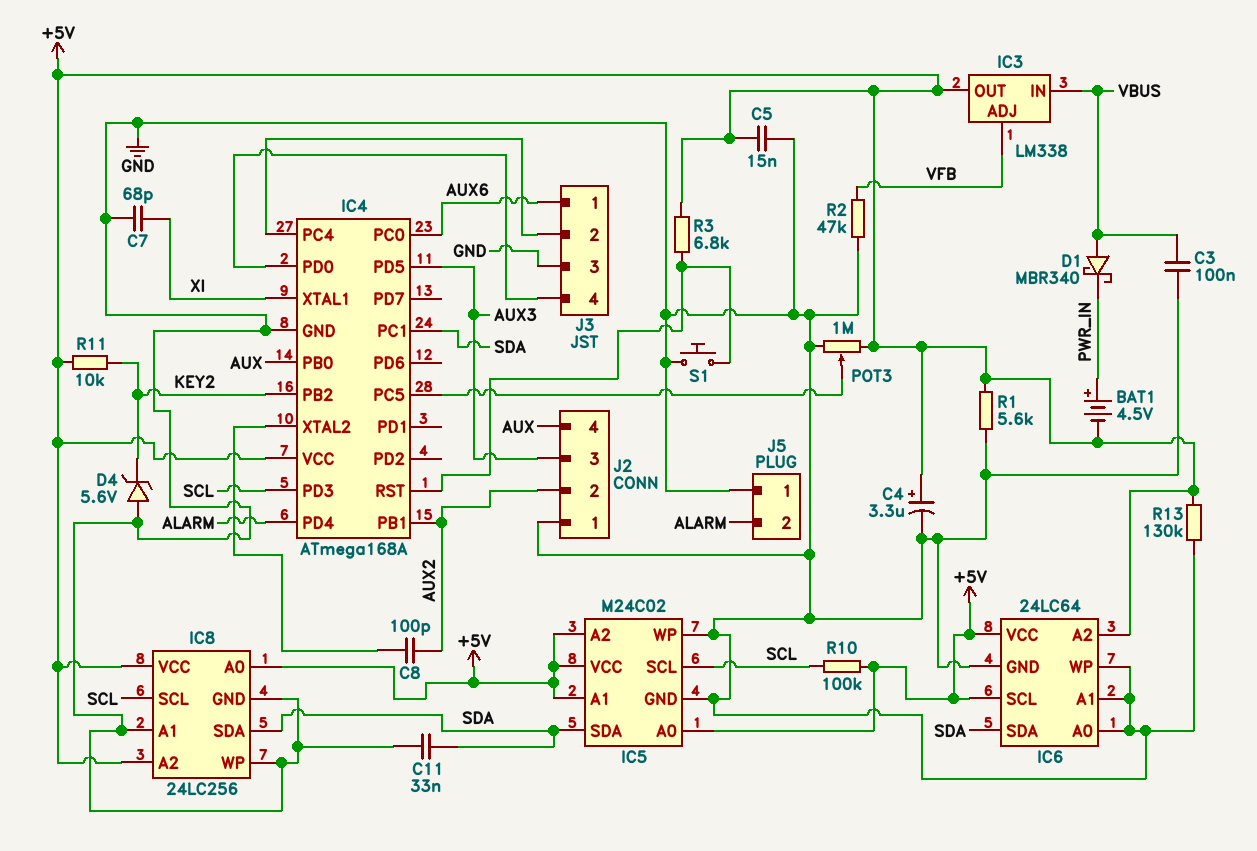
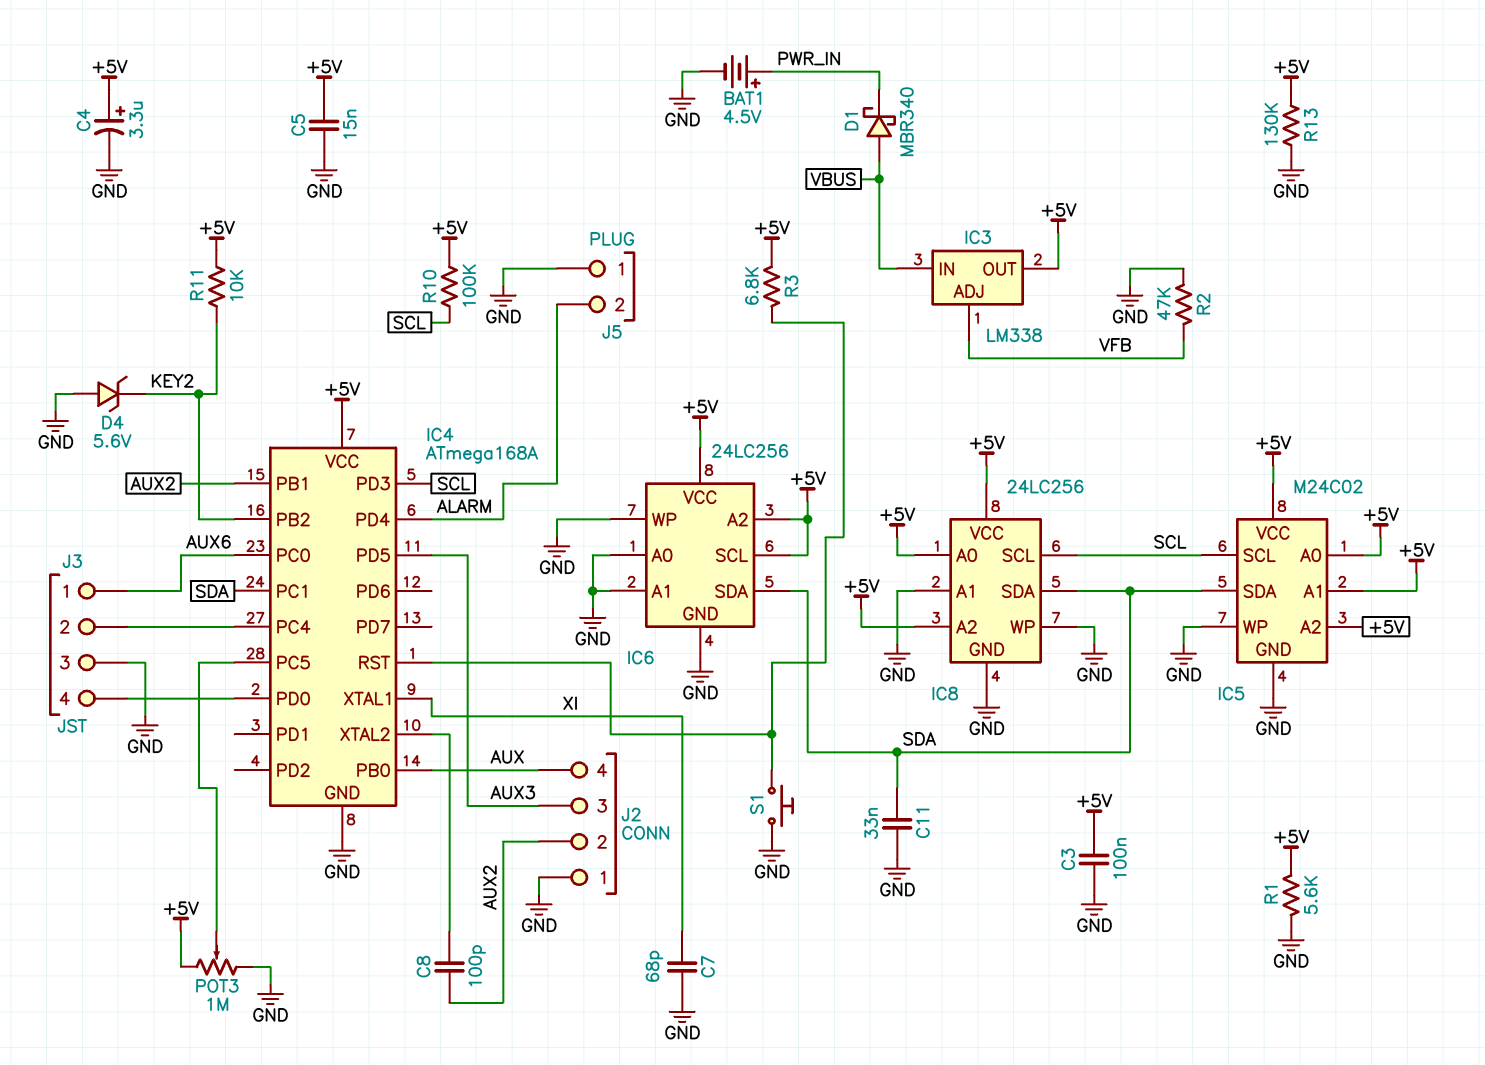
BAT1: 4.5V (plus PWR_IN, minus +5V) -> 4.5V (plus PWR_IN, minus GND)
C3: 100nF (GND, VBUS) -> 100nF (+5V, GND)
IC6: 24LC64 -> 24LC256

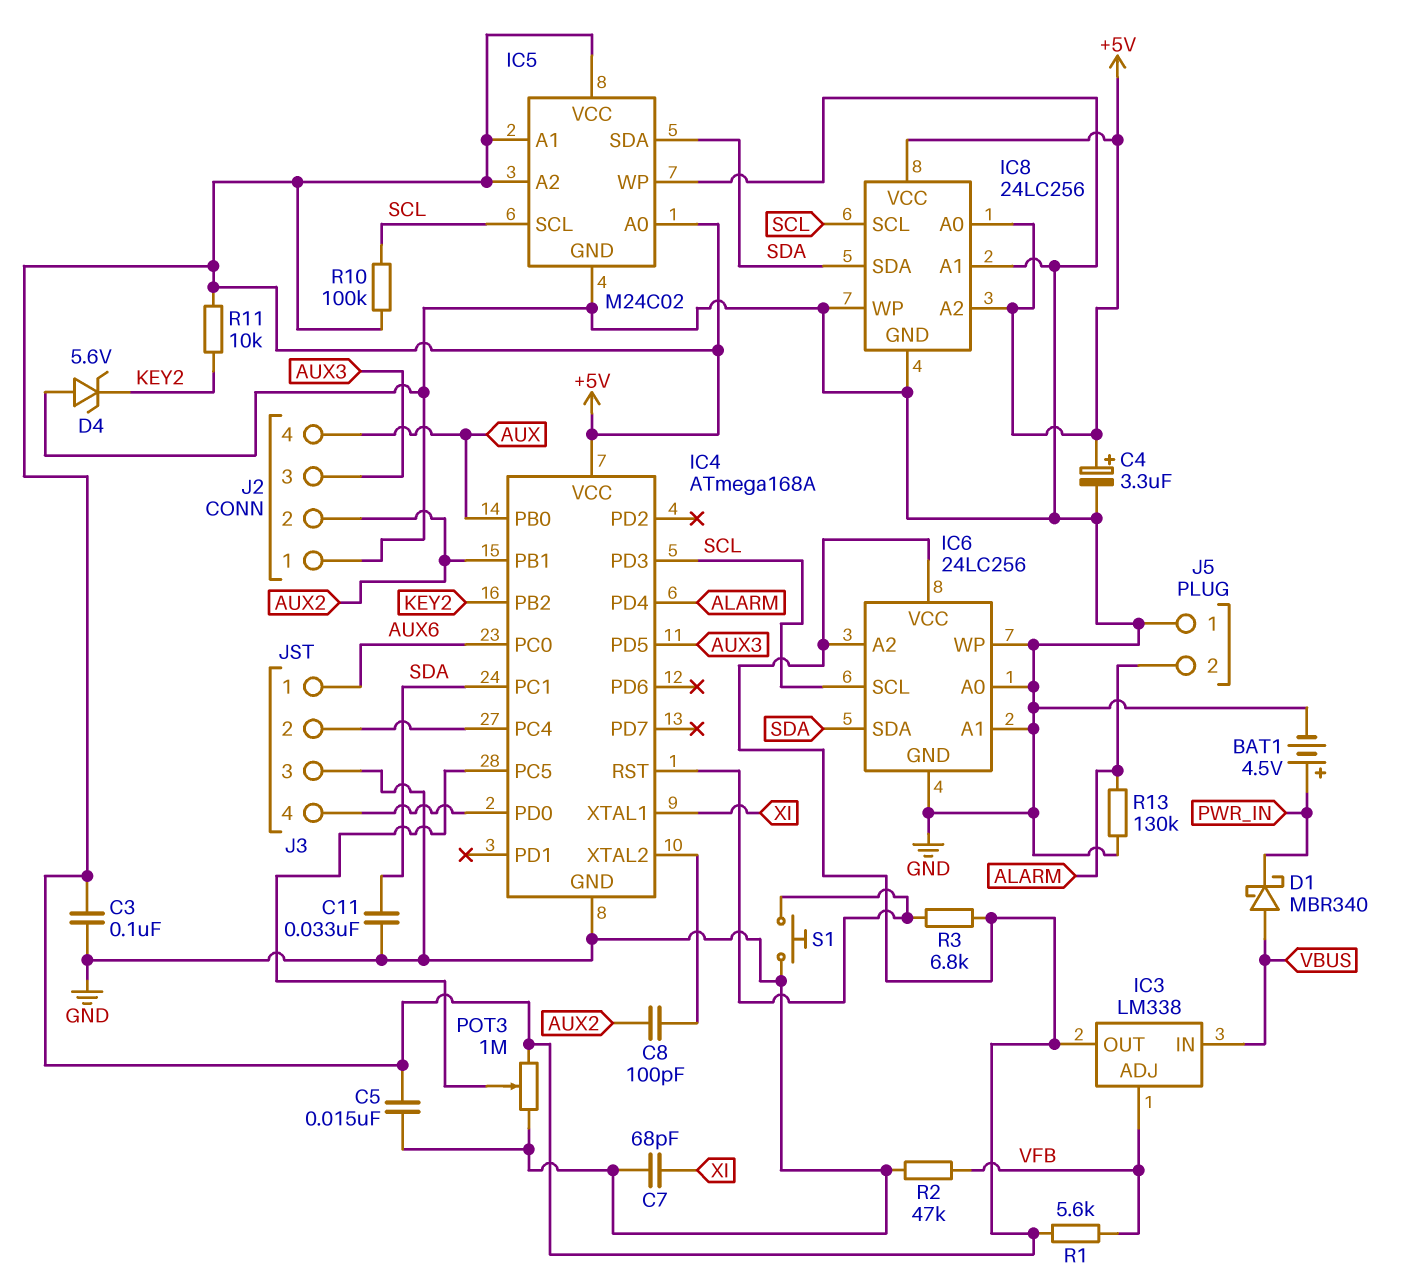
IC6 pin SCL: +5V -> SCL
R1: 5.6k (+5V, GND) -> 5.6k (+5V, VFB)
R13: 130k (+5V, GND) -> 130k (ALARM, GND)

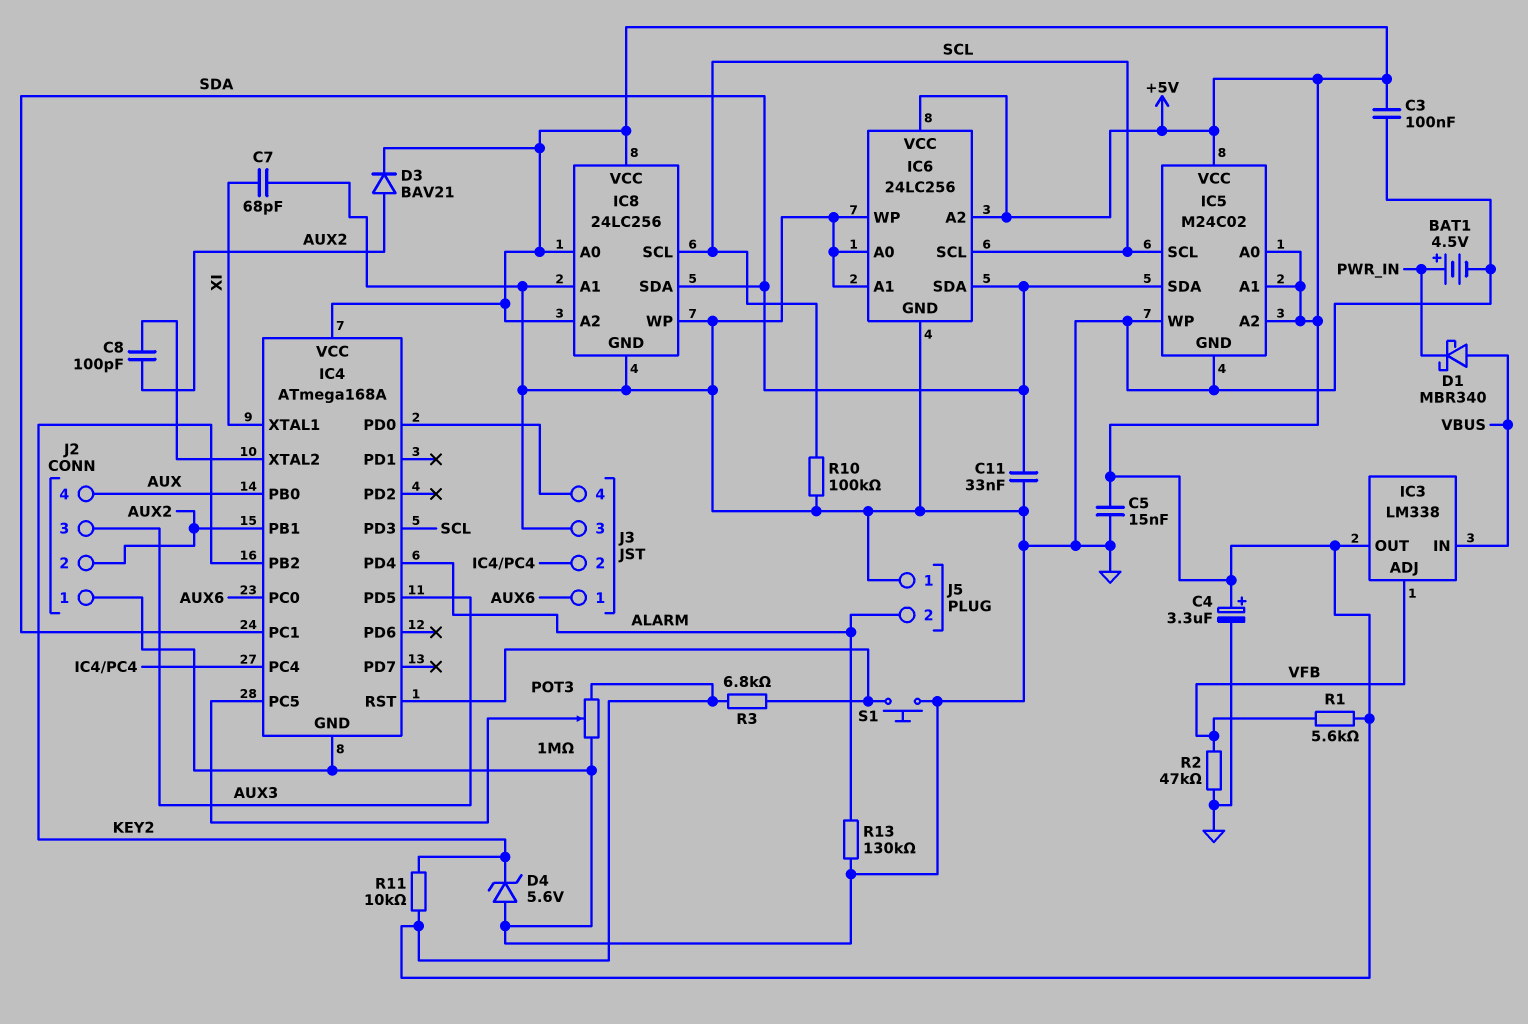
D3: none -> diode BAV21 (A AUX2, K +5V)
R10: 100k (+5V, SCL) -> 100k (GND, SCL)

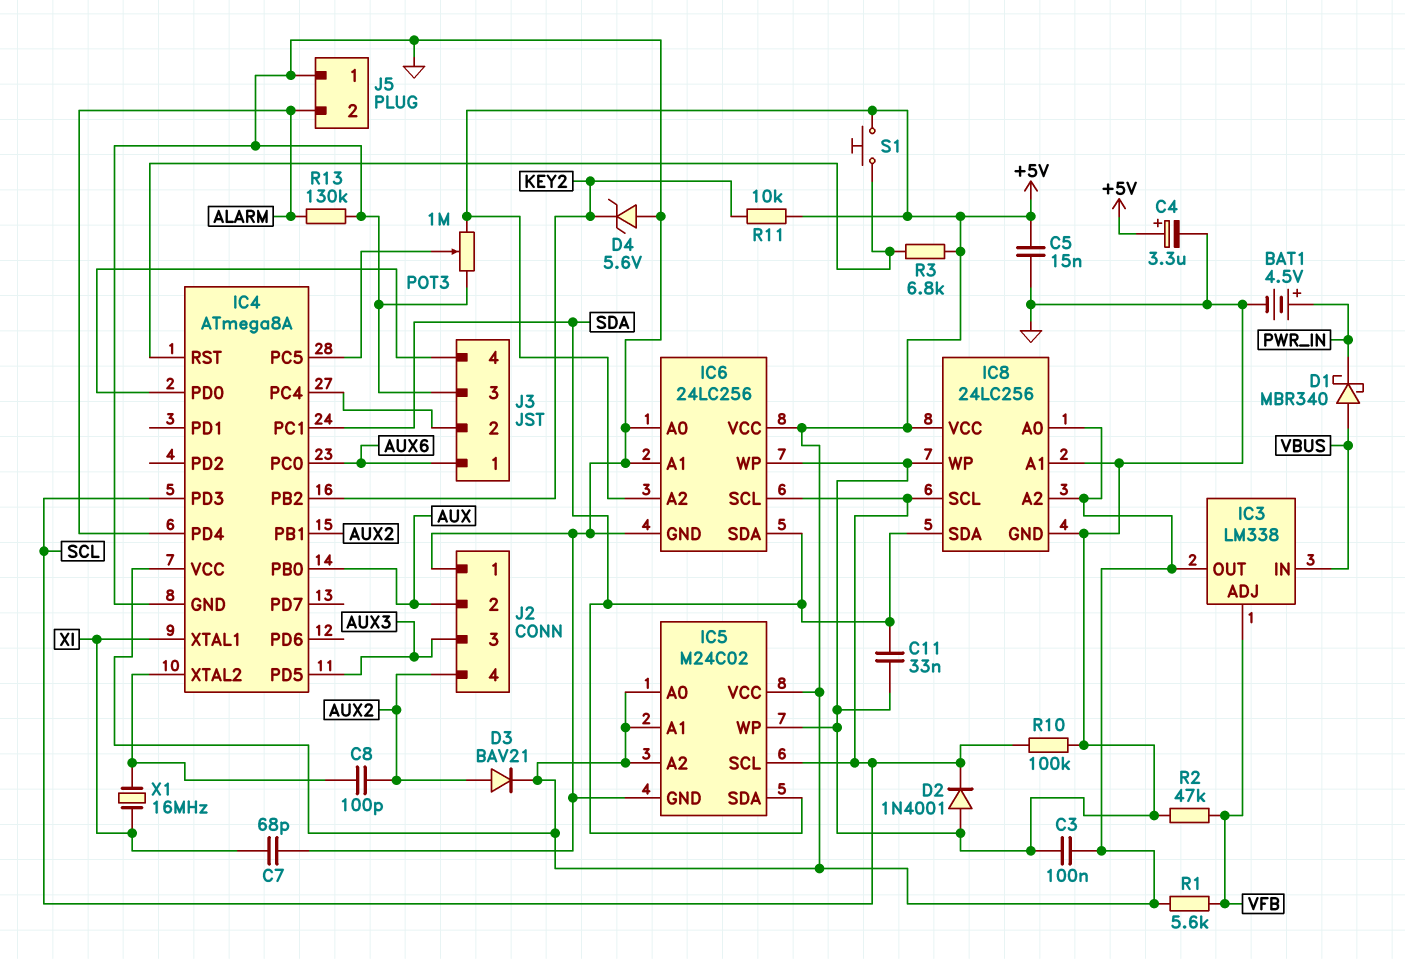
D2: none -> diode 1N4001 (A GND, K SCL)
IC4: ATmega168A -> ATmega8A
J2 pin 2: AUX2 -> AUX
J2 pin 4: AUX -> AUX2
S1: button (GND, IC4/RST) -> button (+5V, IC4/RST)
X1: none -> 16MHz (IC4/XTAL2, XI)

